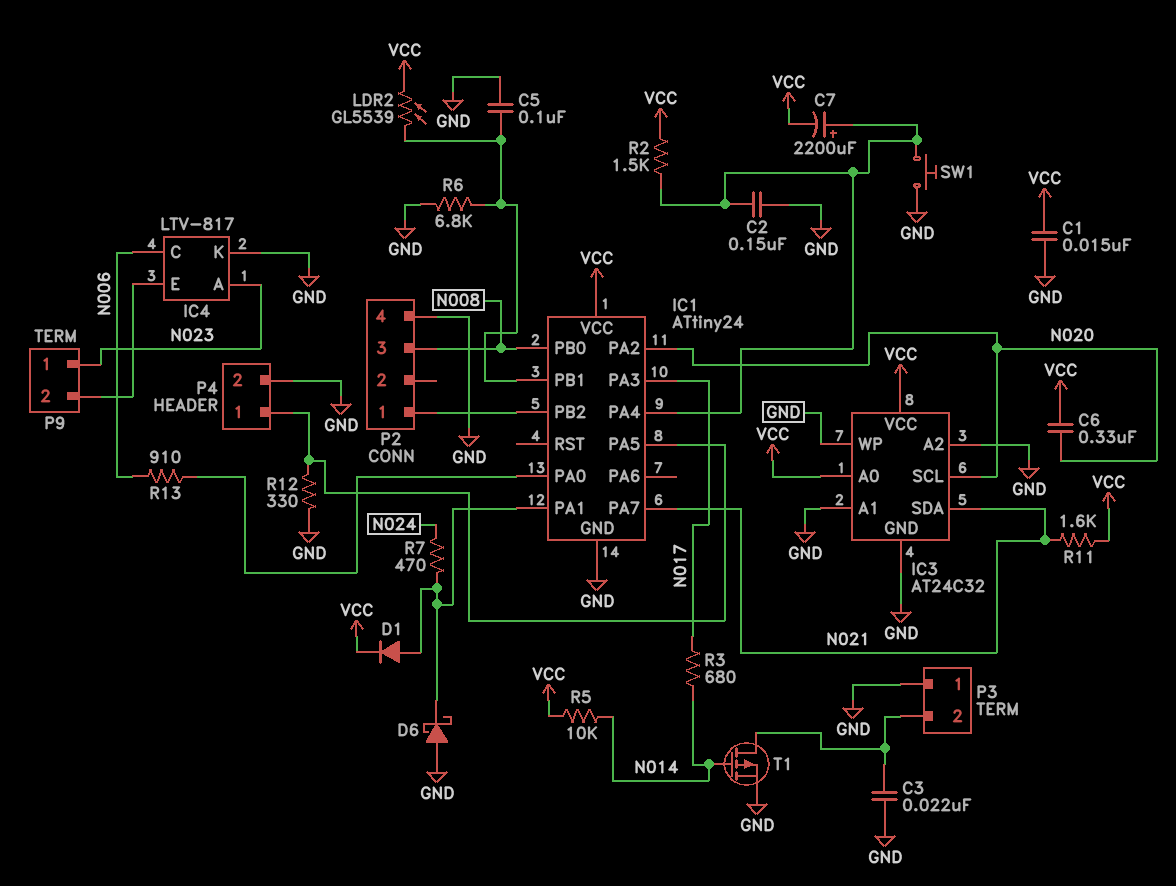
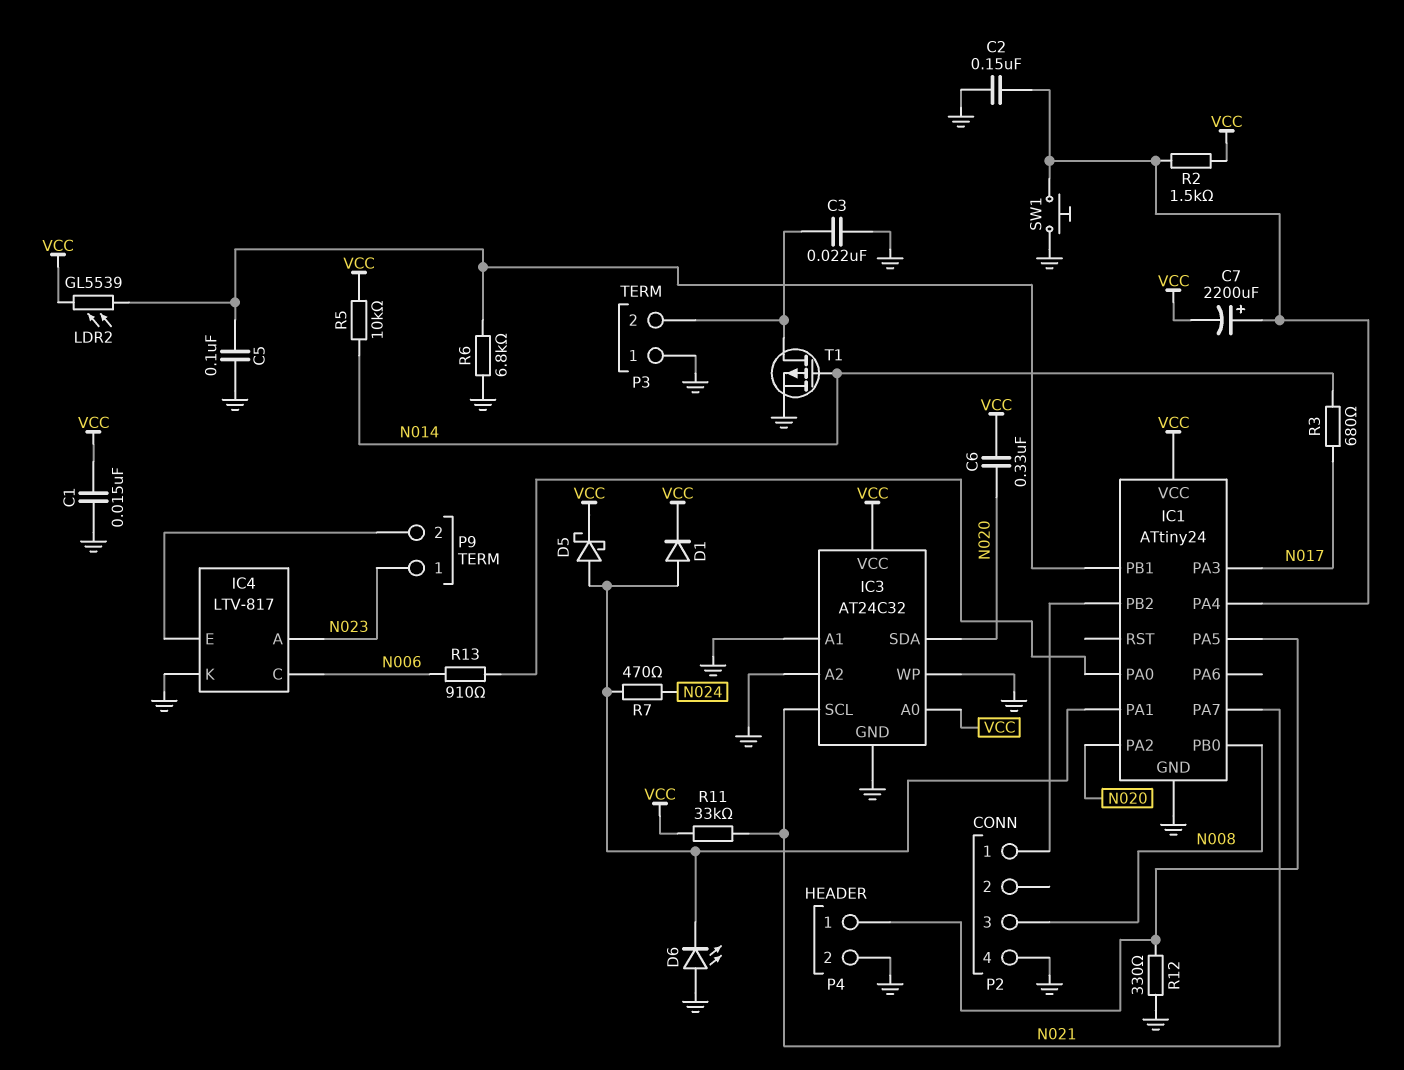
D5: none -> schottky (A IC1/PA1, K VCC)
D6: schottky (A GND, K IC1/PA1) -> LED (A GND, K IC1/PA1)
IC3 pin SCL: N020 -> N021
IC3 pin SDA: N021 -> N020
R11: 1.6k (N021, VCC) -> 33k (N021, VCC)

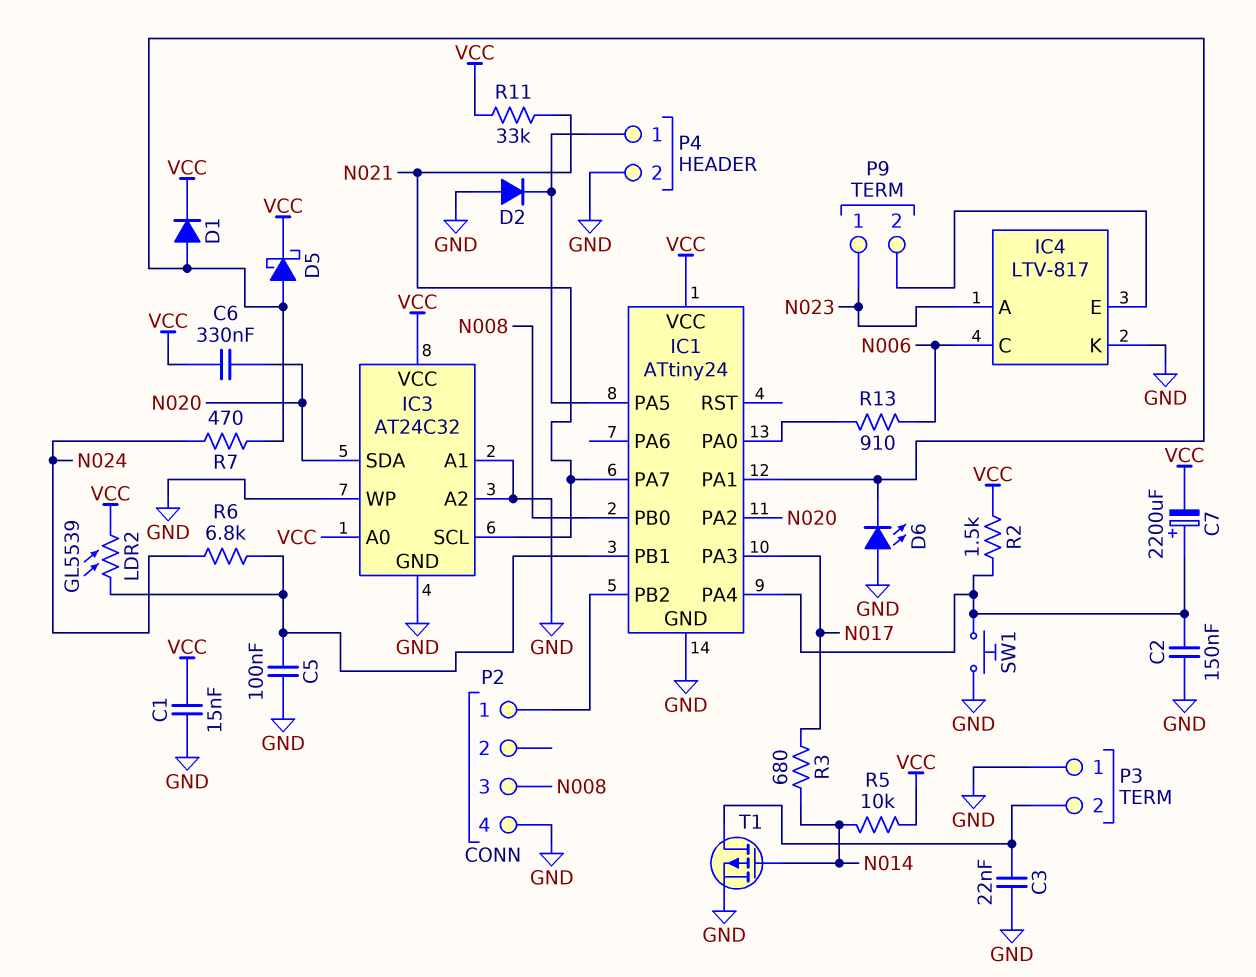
D2: none -> diode (A GND, K IC1/PA5)
R6: 6.8k (GND, IC1/PB1) -> 6.8k (IC1/PB1, N024)
R12: 330 (GND, IC1/PA5) -> none

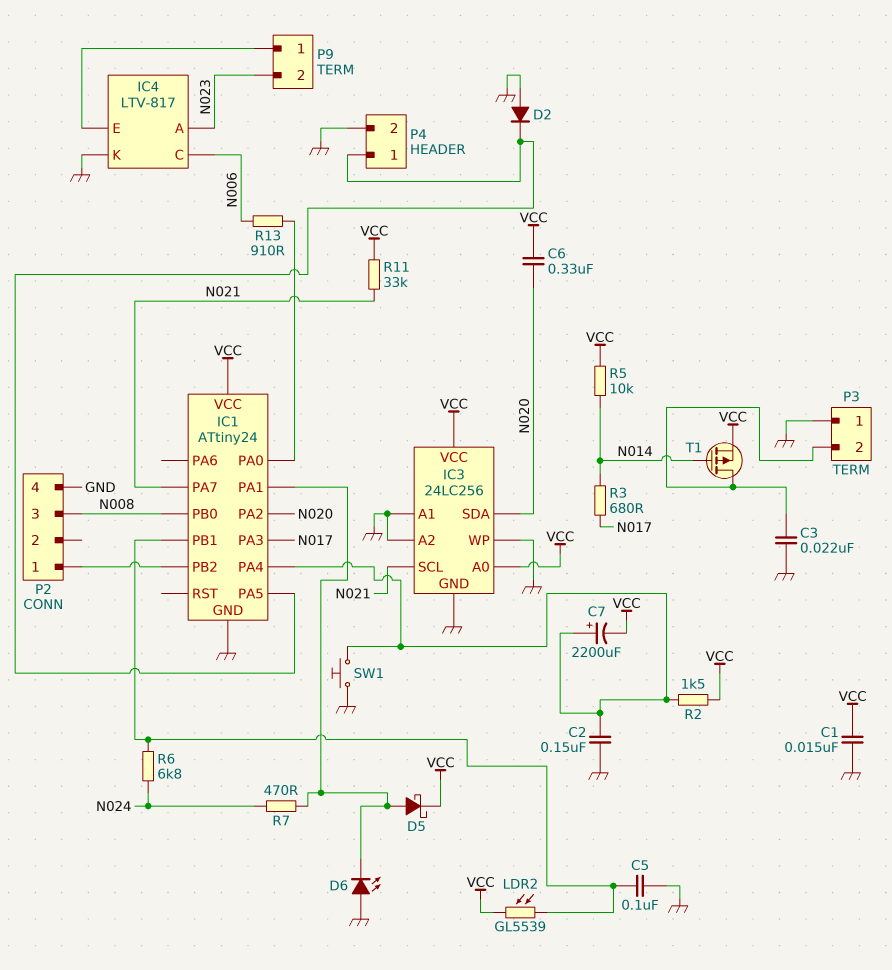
D1: diode (A IC1/PA1, K VCC) -> none
IC3: AT24C32 -> 24LC256
P9 pin 1: N023 -> IC4/E
P9 pin 2: IC4/E -> N023
T1: PMOS (G N014, D P3/2, S GND) -> PMOS (G N014, D P3/2, S VCC)

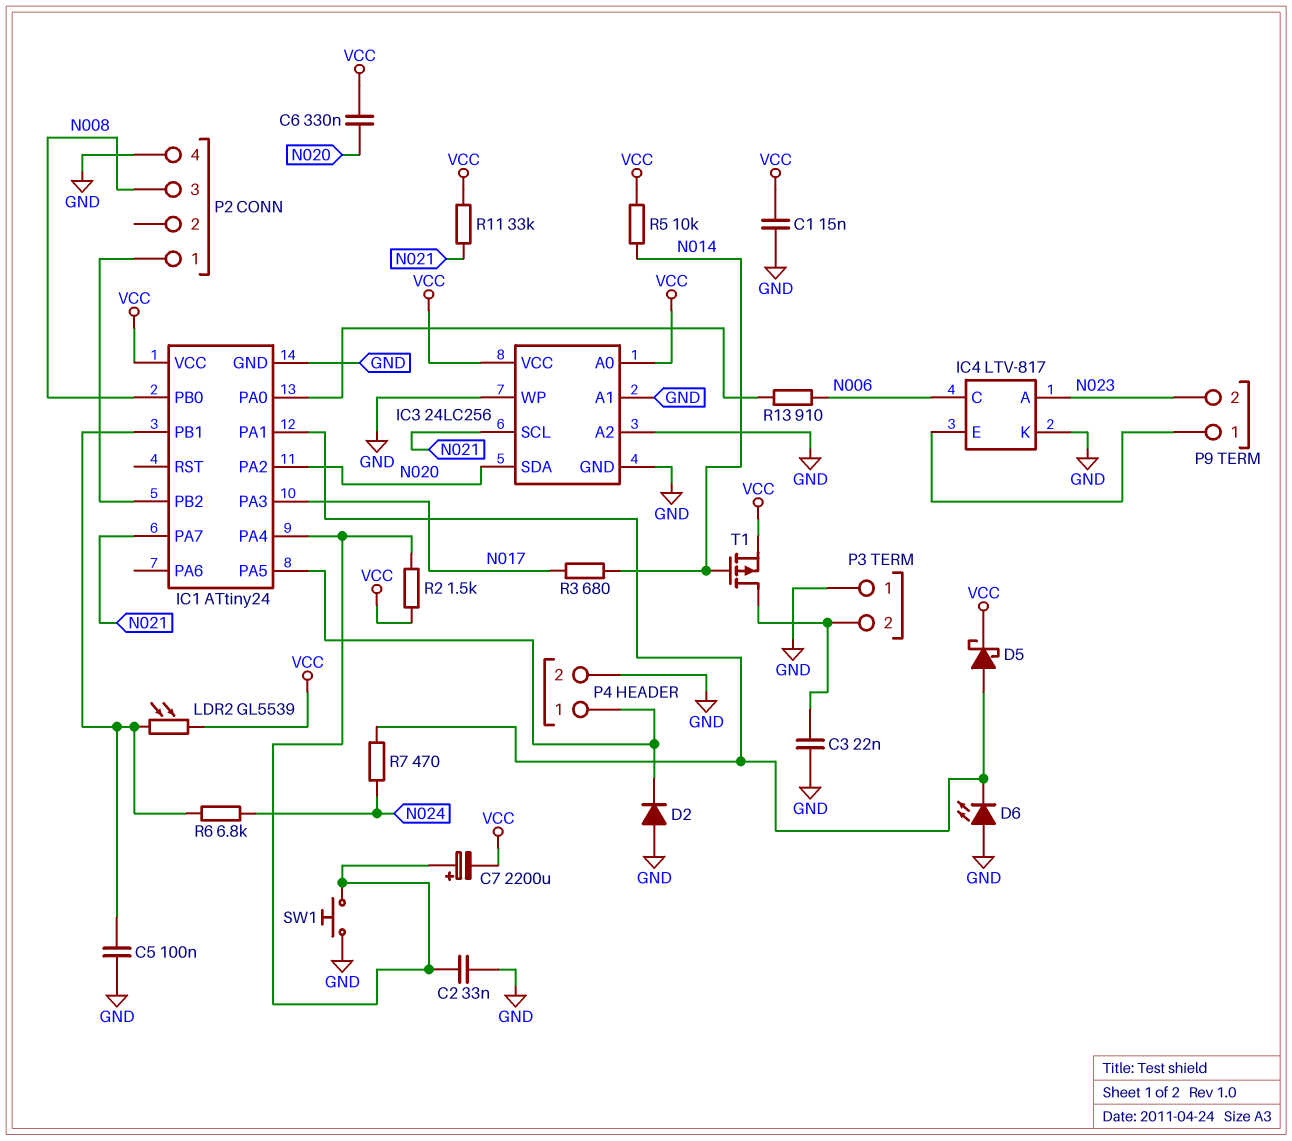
C2: 150nF (GND, IC1/PA4) -> 33nF (GND, IC1/PA4)

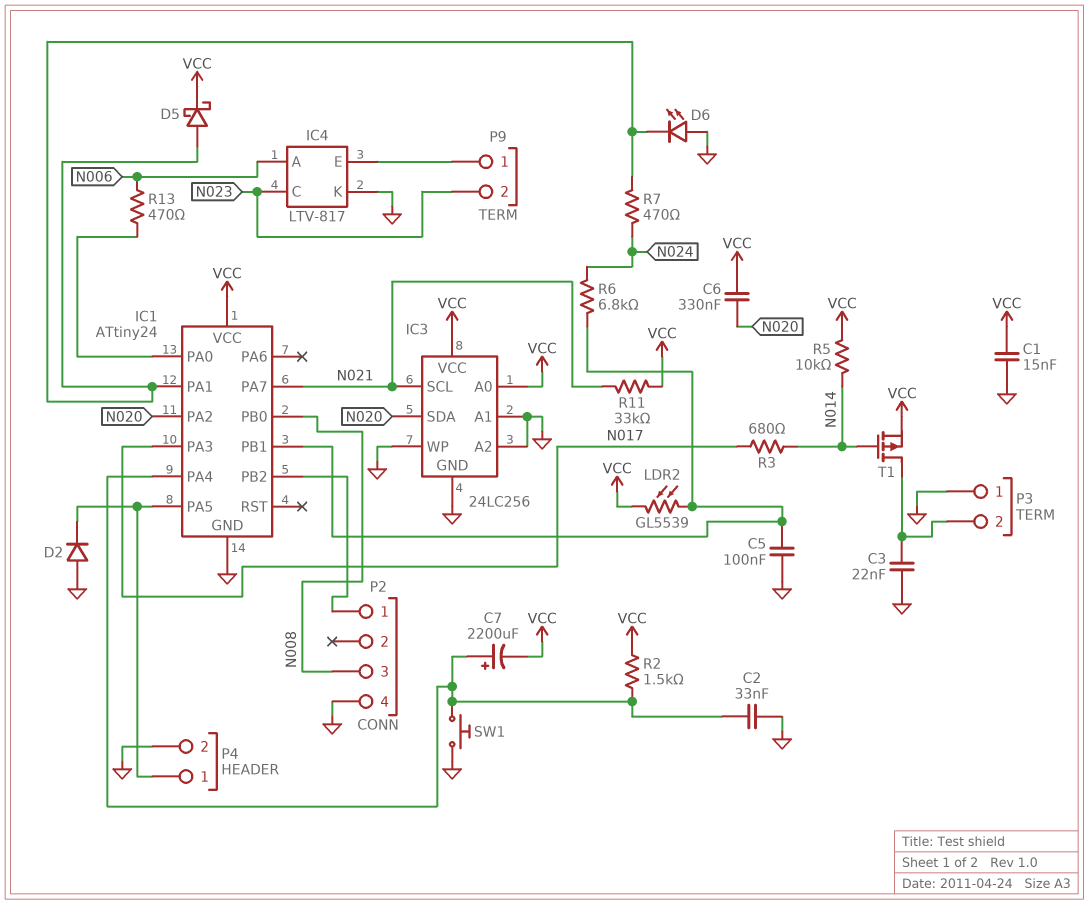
IC4 pin A: N023 -> N006
IC4 pin C: N006 -> N023
R13: 910 (IC1/PA0, N006) -> 470 (IC1/PA0, N006)

